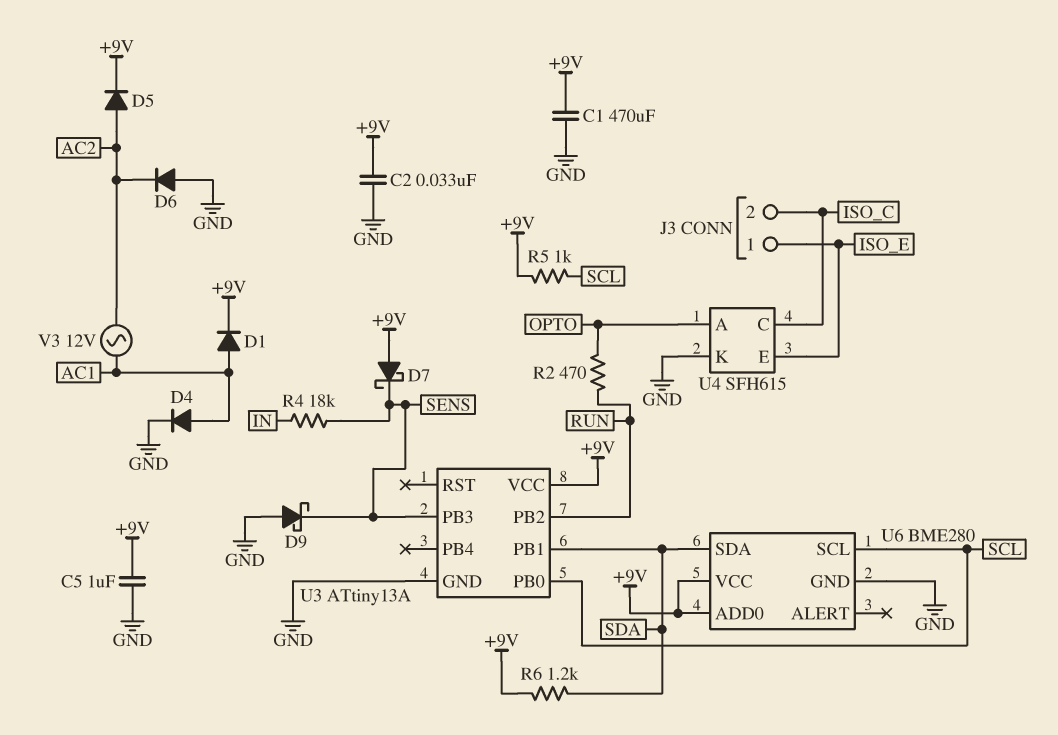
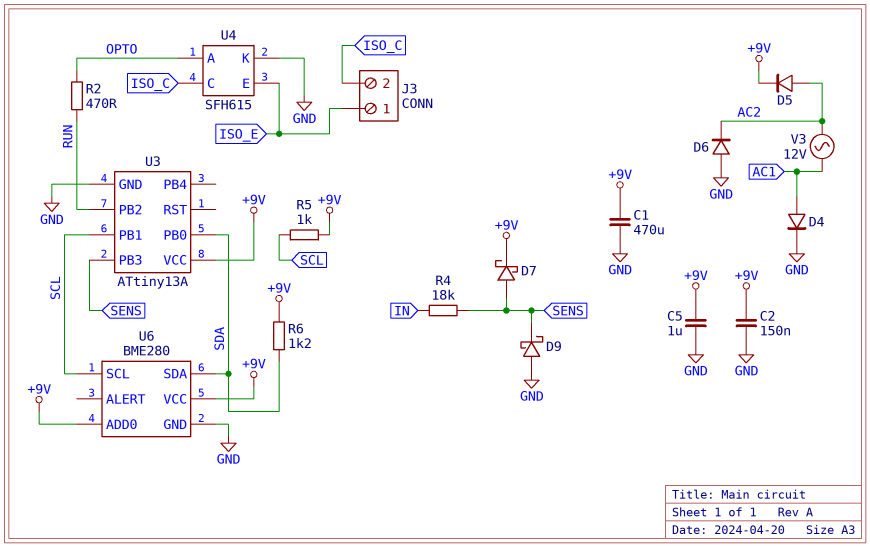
C2: 33nF (+9V, GND) -> 150nF (+9V, GND)
D1: diode (A AC1, K +9V) -> none
D7: schottky (A +9V, K SENS) -> schottky (A SENS, K +9V)
U3 pin PB0: SCL -> SDA
U3 pin PB1: SDA -> SCL

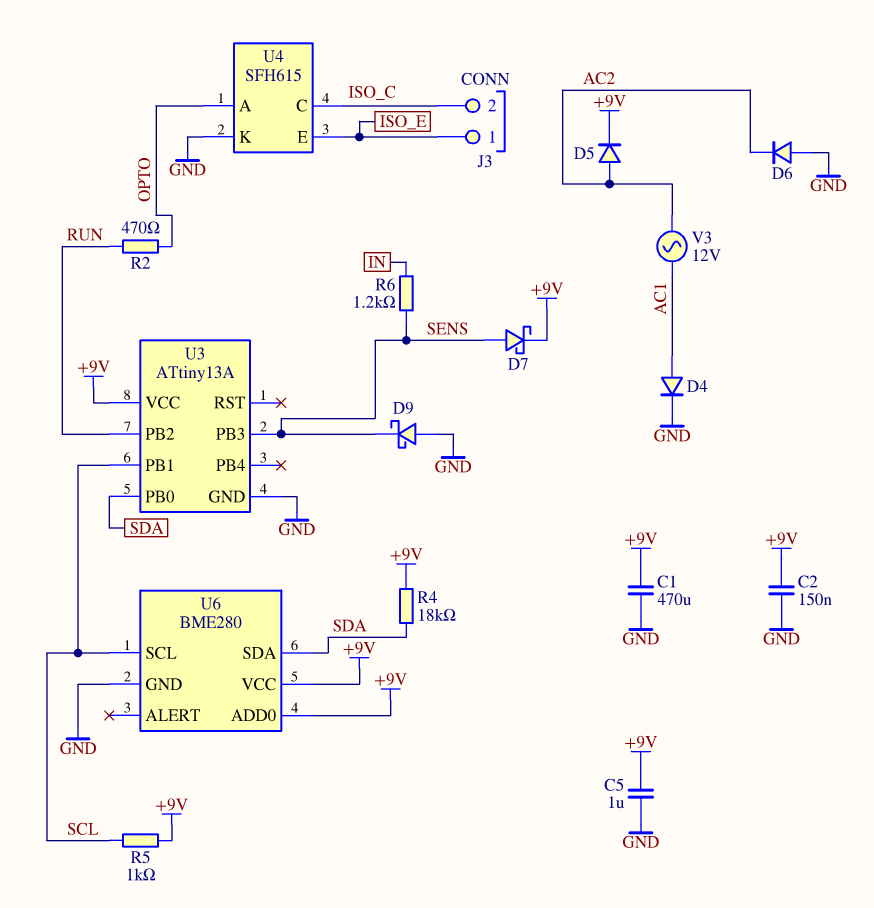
R4: 18k (IN, SENS) -> 18k (+9V, SDA)
R6: 1.2k (+9V, SDA) -> 1.2k (IN, SENS)

